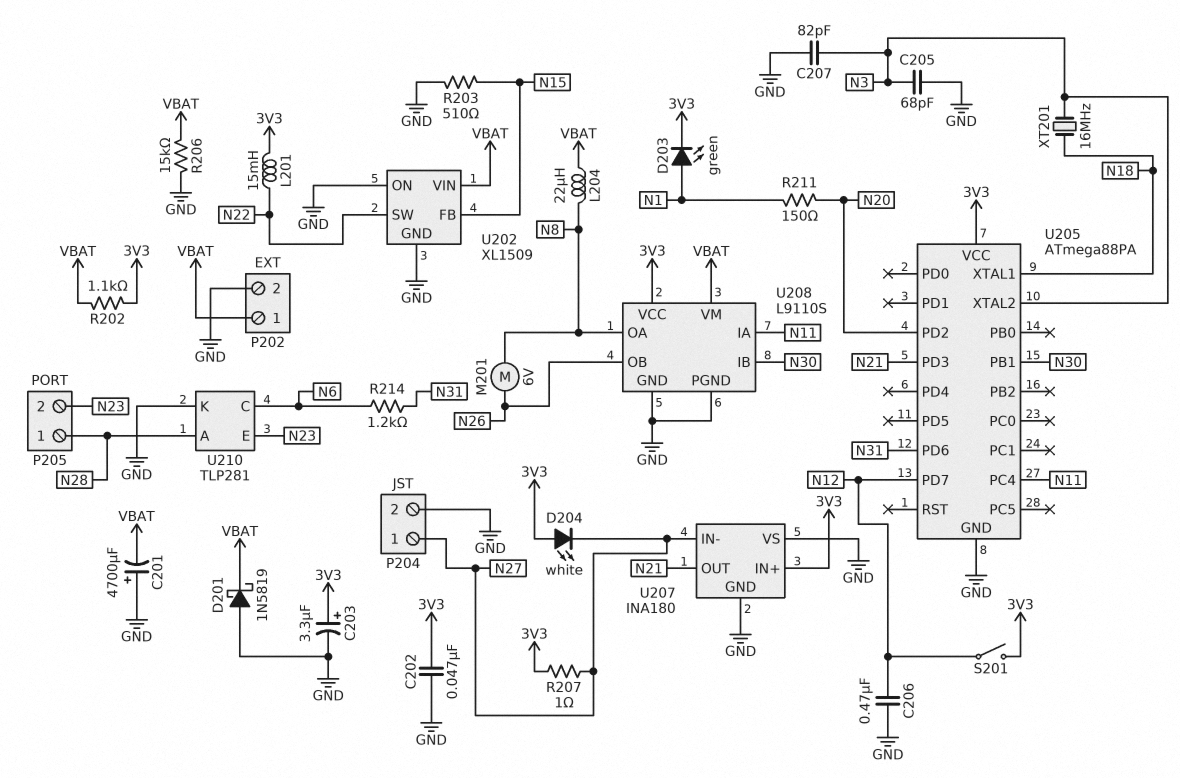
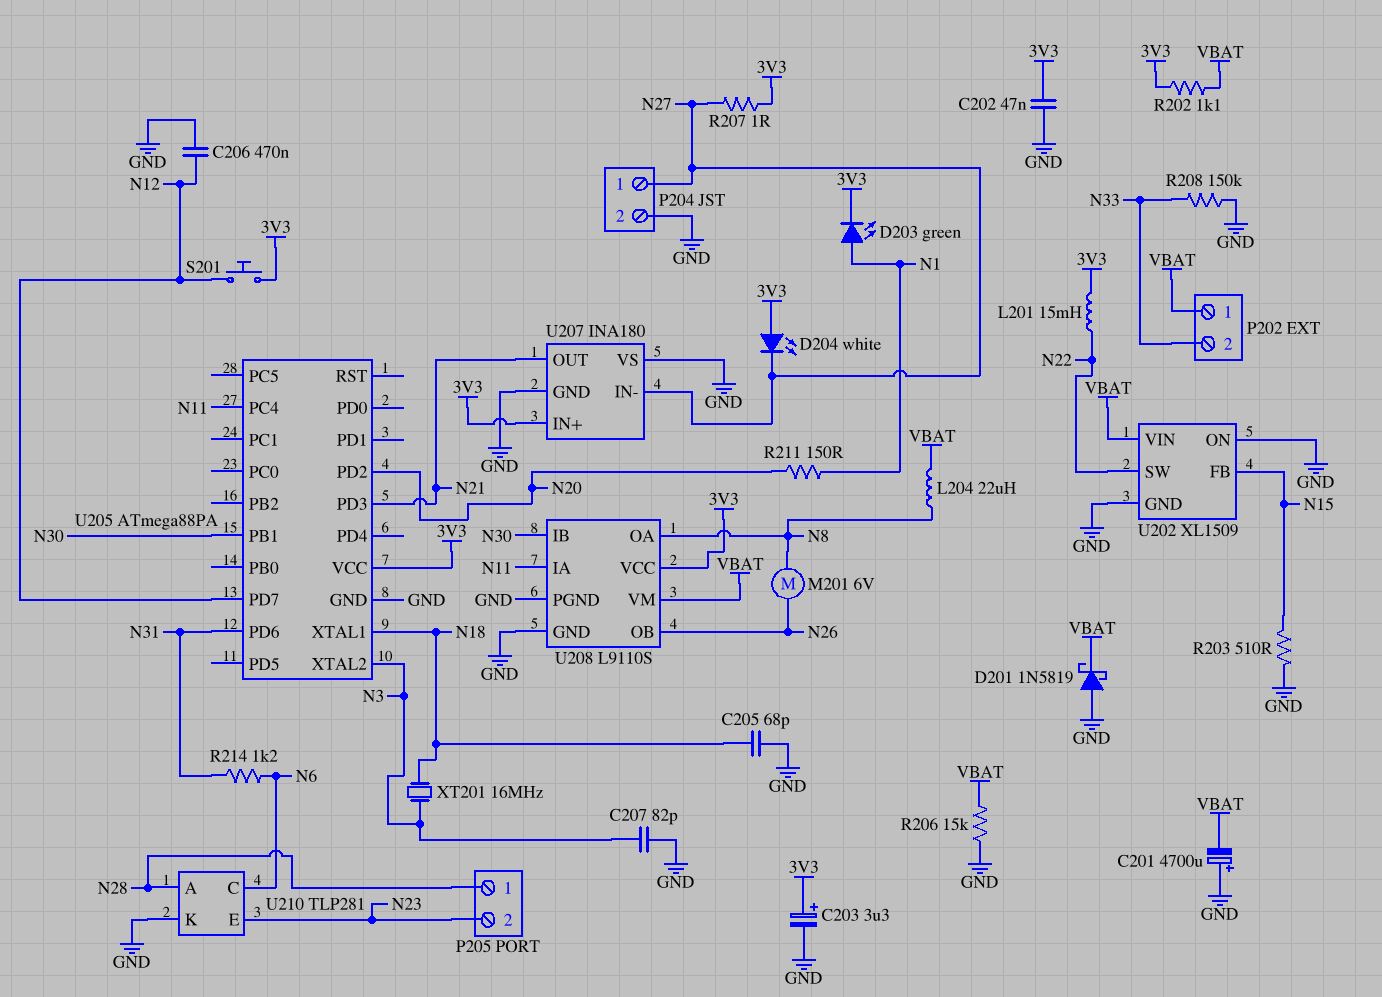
C205: 68pF (GND, N3) -> 68pF (GND, N18)
P202 pin 2: GND -> N33
R208: none -> 150k (GND, N33)
S201: switch (3V3, N12) -> button (3V3, N12)

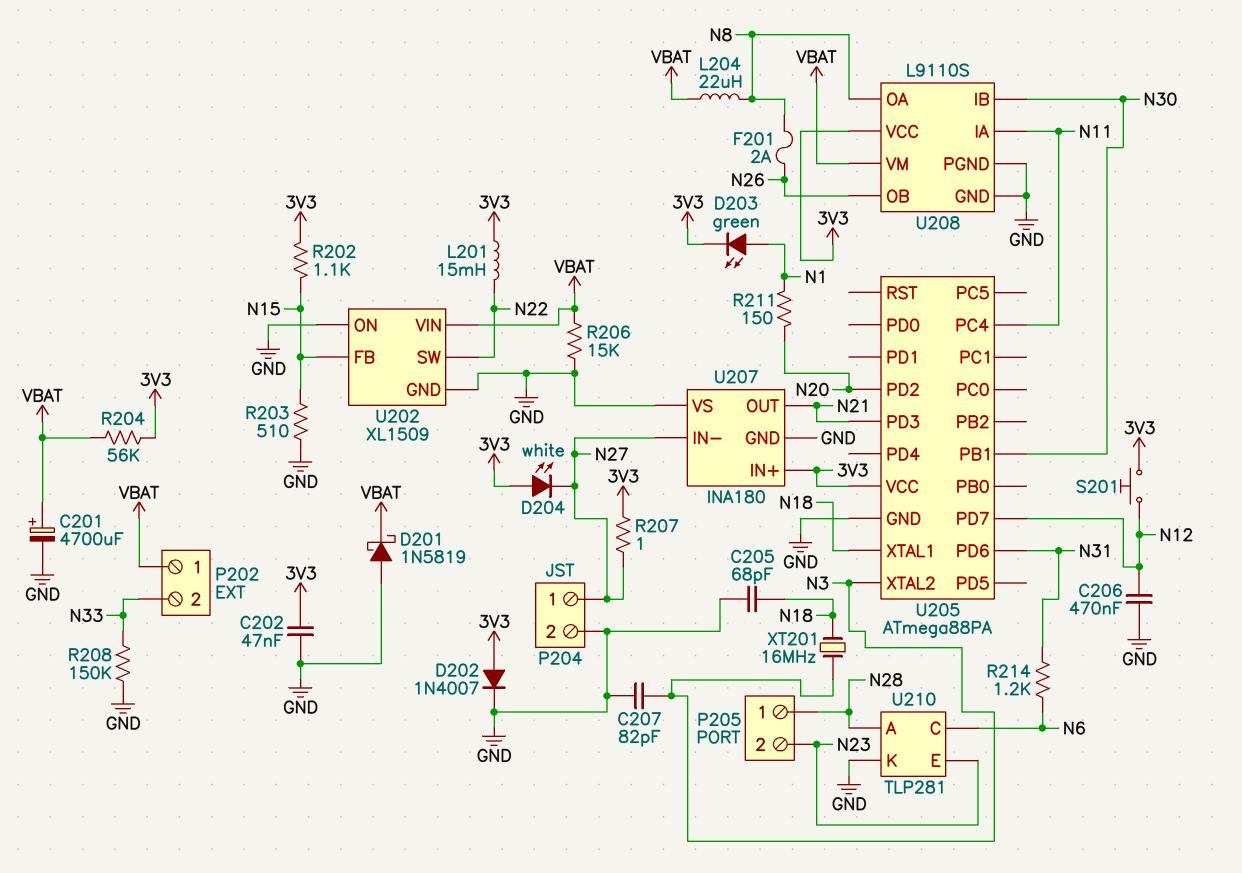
C201: 4700uF (plus GND, minus VBAT) -> 4700uF (plus VBAT, minus GND)
C203: 3.3uF (plus 3V3, minus GND) -> none
D202: none -> diode 1N4007 (A 3V3, K GND)
F201: none -> 2A (N8, N26)
M201: motor 6V (N8, N26) -> none
R202: 1.1k (3V3, VBAT) -> 1.1k (3V3, N15)
R204: none -> 56k (3V3, VBAT)

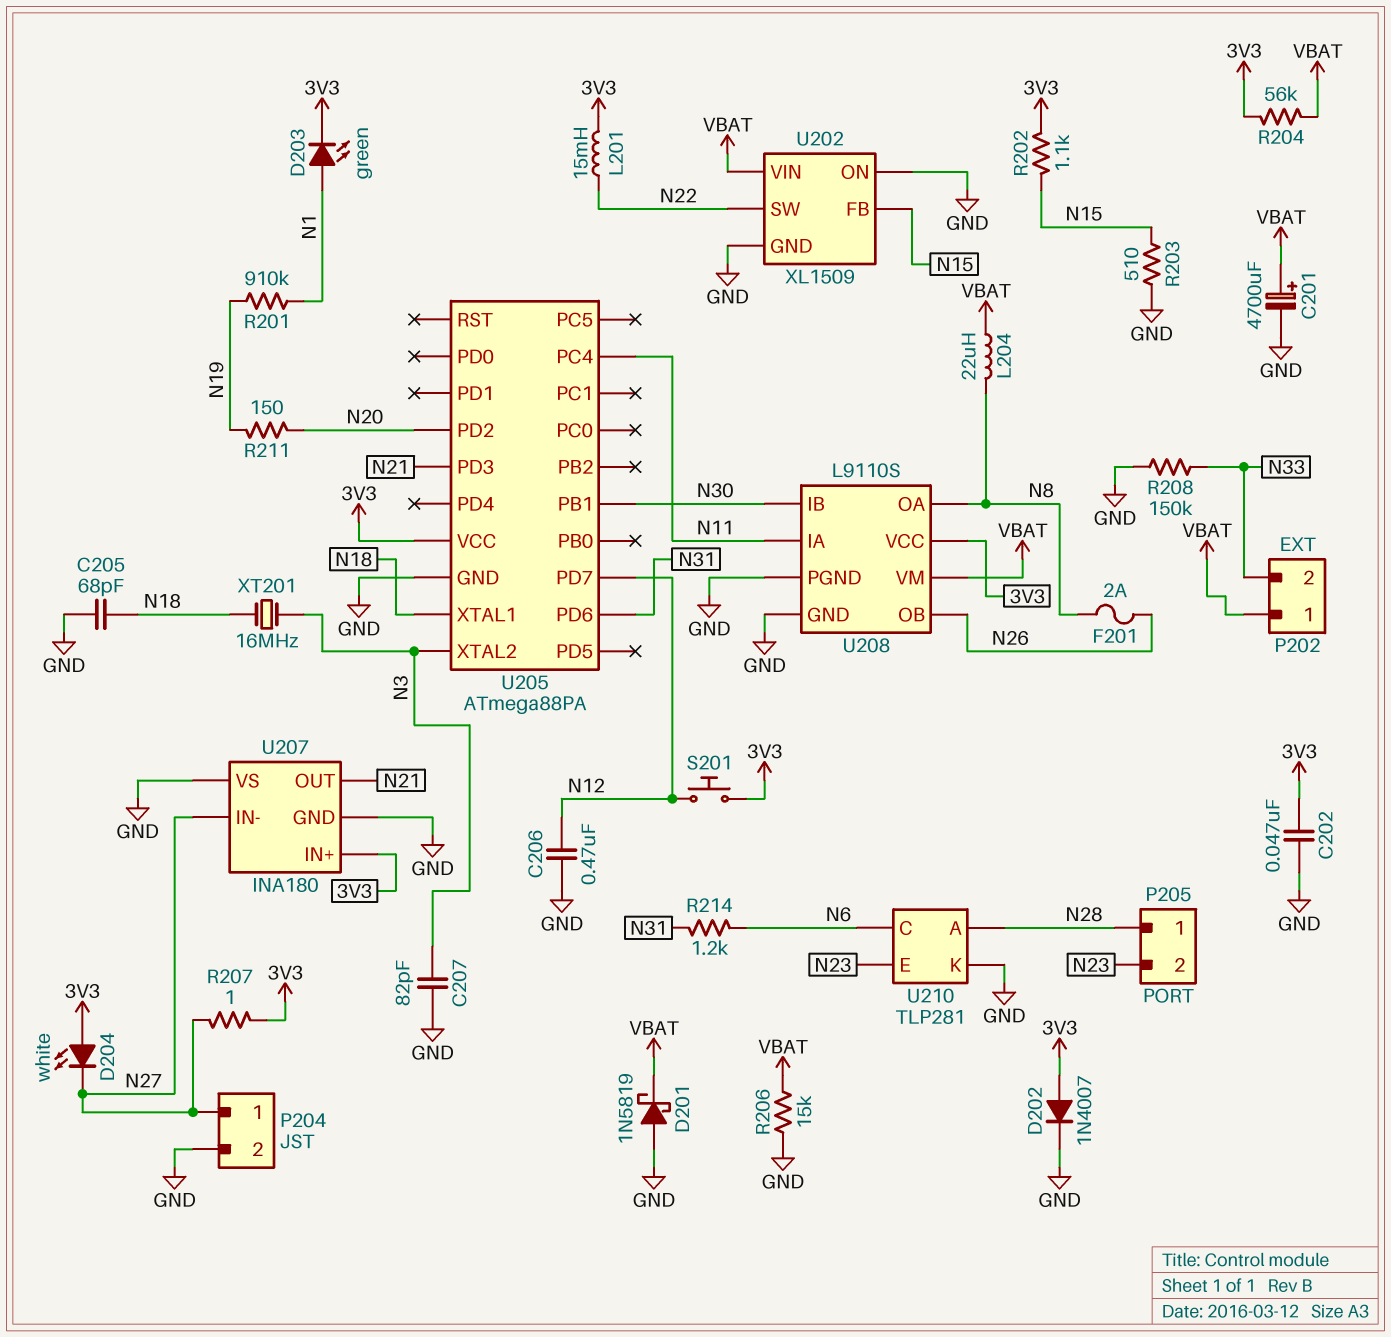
R201: none -> 910k (N1, N19)
R211: 150 (N1, N20) -> 150 (N19, N20)

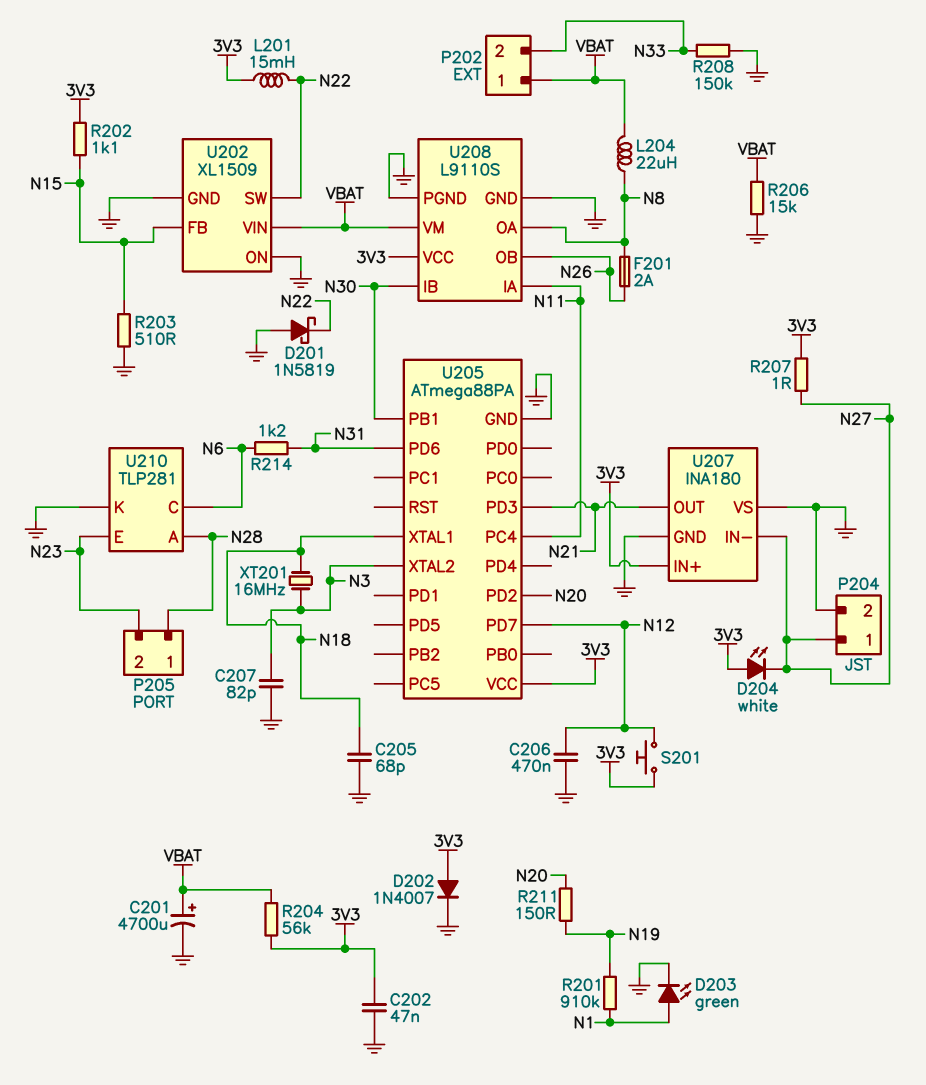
D201: schottky 1N5819 (A GND, K VBAT) -> schottky 1N5819 (A GND, K N22)
D203: LED green (A N1, K 3V3) -> LED green (A N1, K GND)

